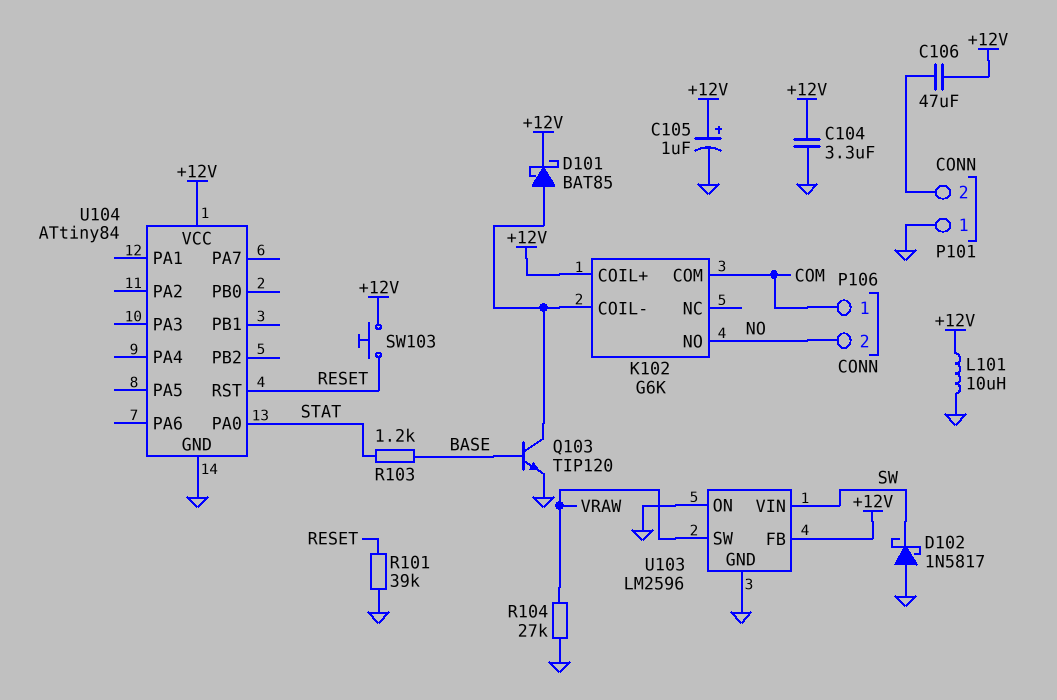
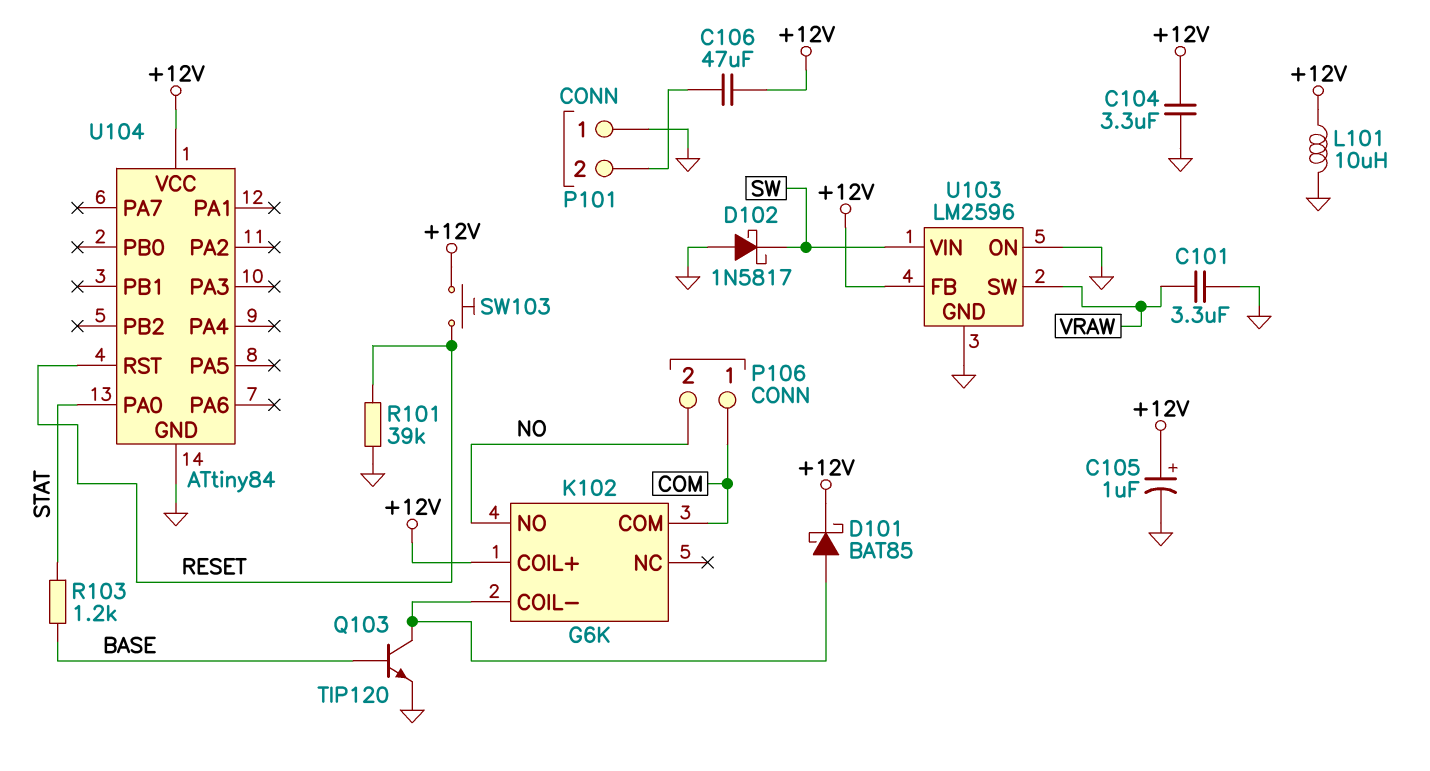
C101: none -> 3.3uF (GND, VRAW)
R104: 27k (GND, VRAW) -> none

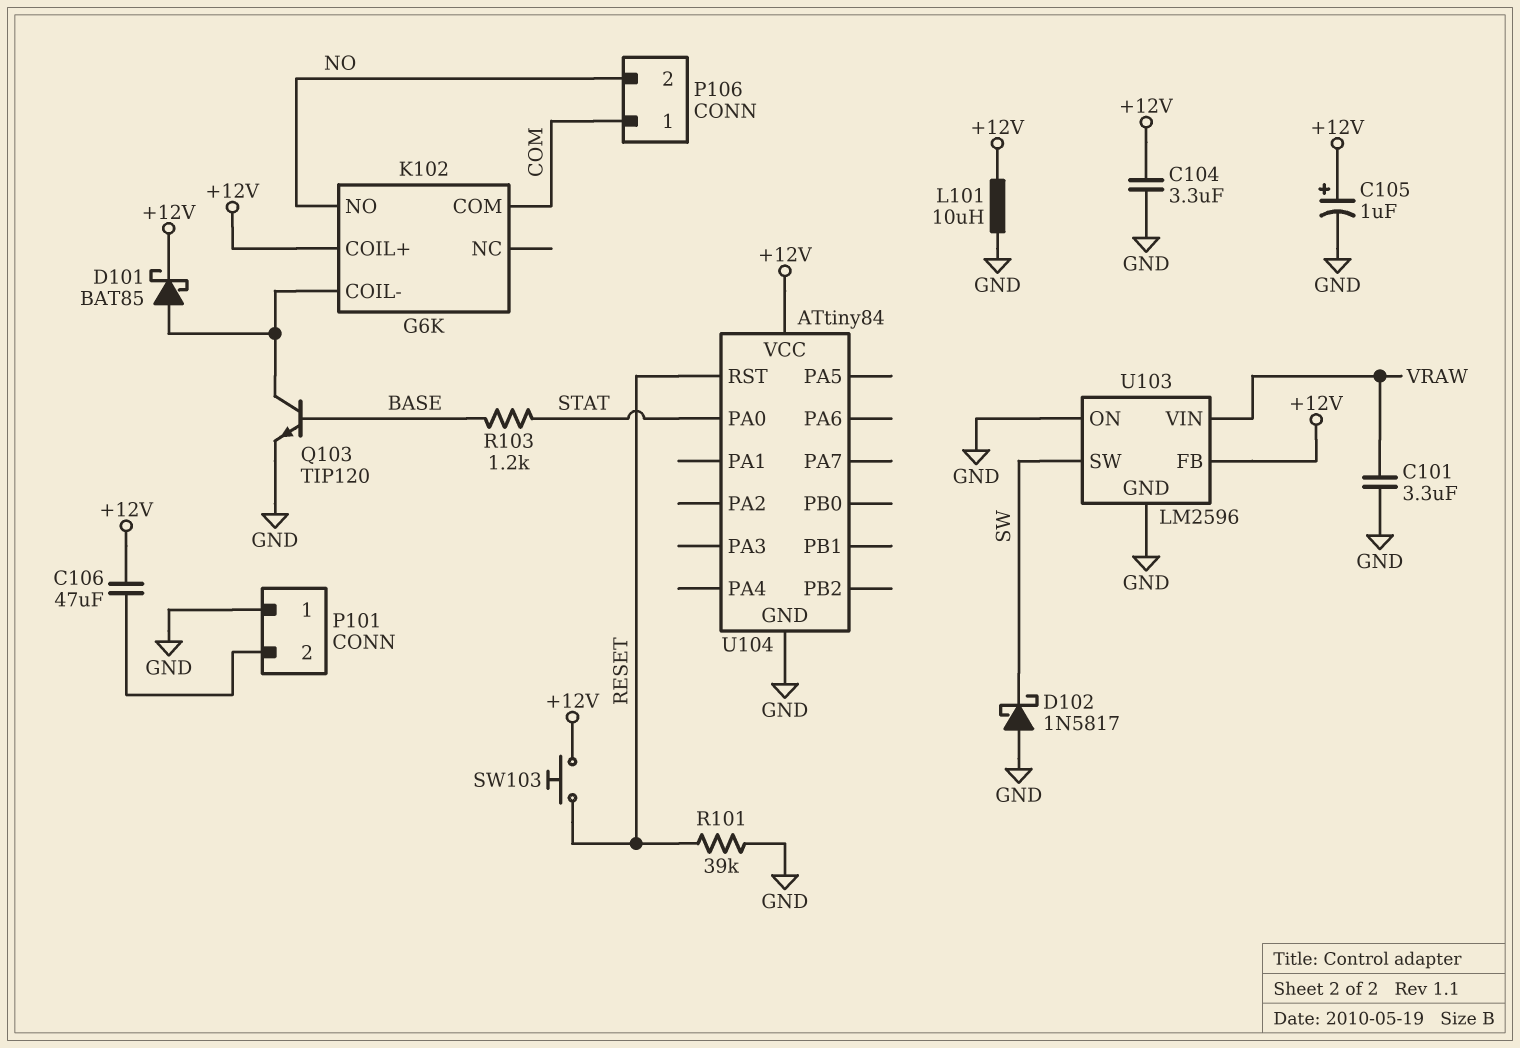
U103 pin SW: VRAW -> SW
U103 pin VIN: SW -> VRAW

